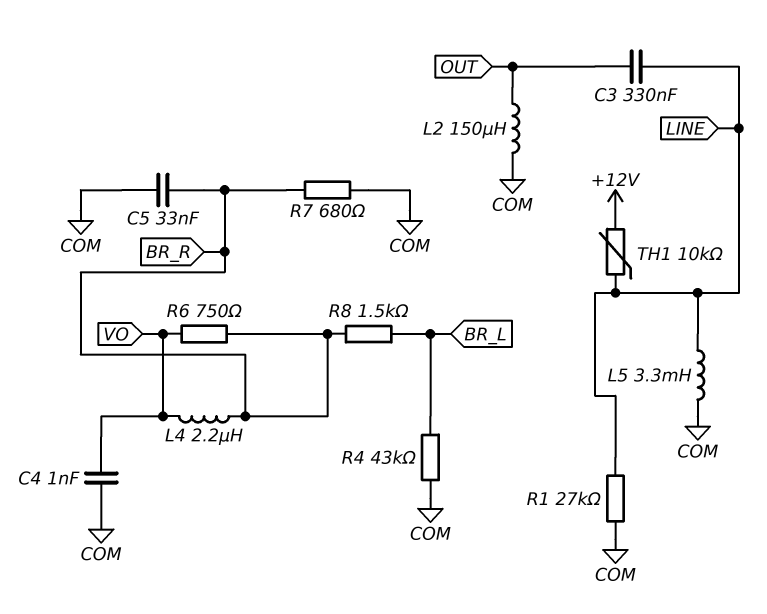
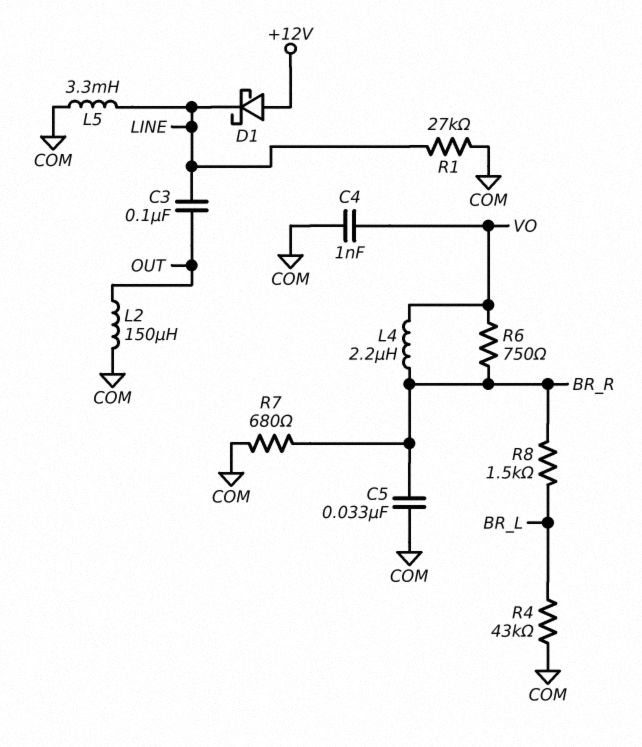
C3: 330nF (LINE, OUT) -> 100nF (LINE, OUT)
D1: none -> schottky (A +12V, K LINE)
TH1: 10k (+12V, LINE) -> none

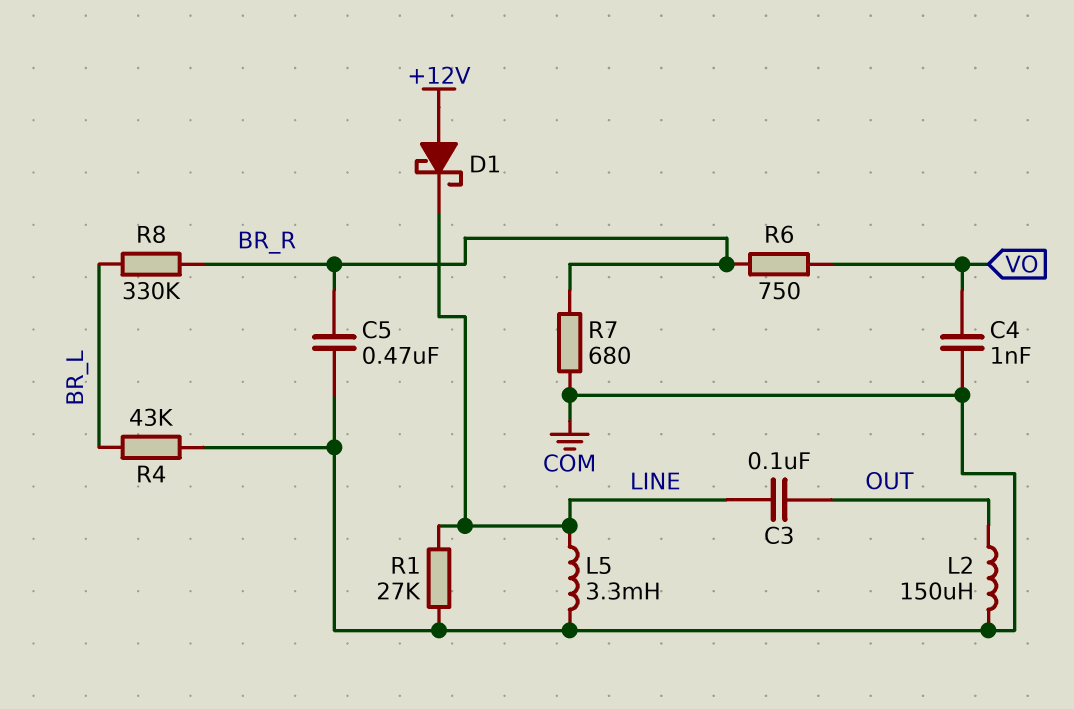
C5: 33nF (BR_R, COM) -> 470nF (BR_R, COM)
L4: 2.2uH (BR_R, VO) -> none
R8: 1.5k (BR_L, BR_R) -> 330k (BR_L, BR_R)

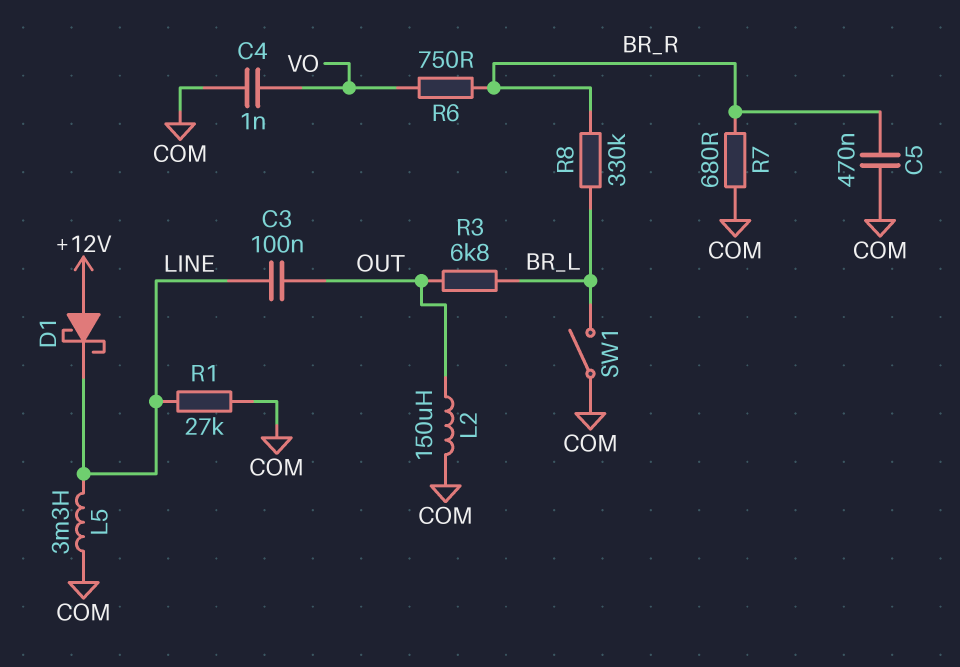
R3: none -> 6.8k (BR_L, OUT)
R4: 43k (BR_L, COM) -> none
SW1: none -> switch (BR_L, COM)

